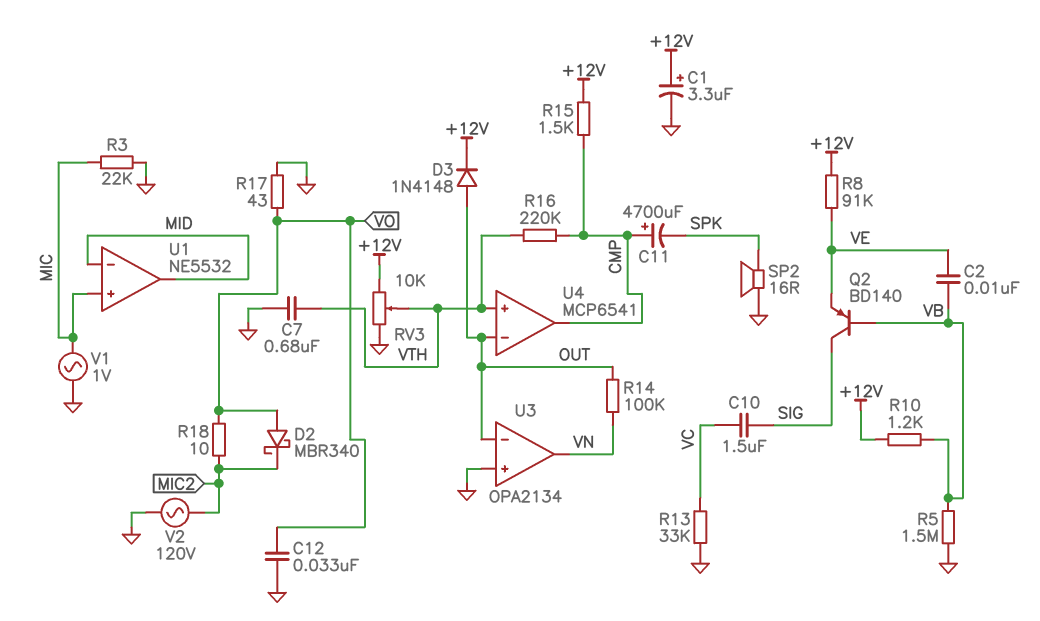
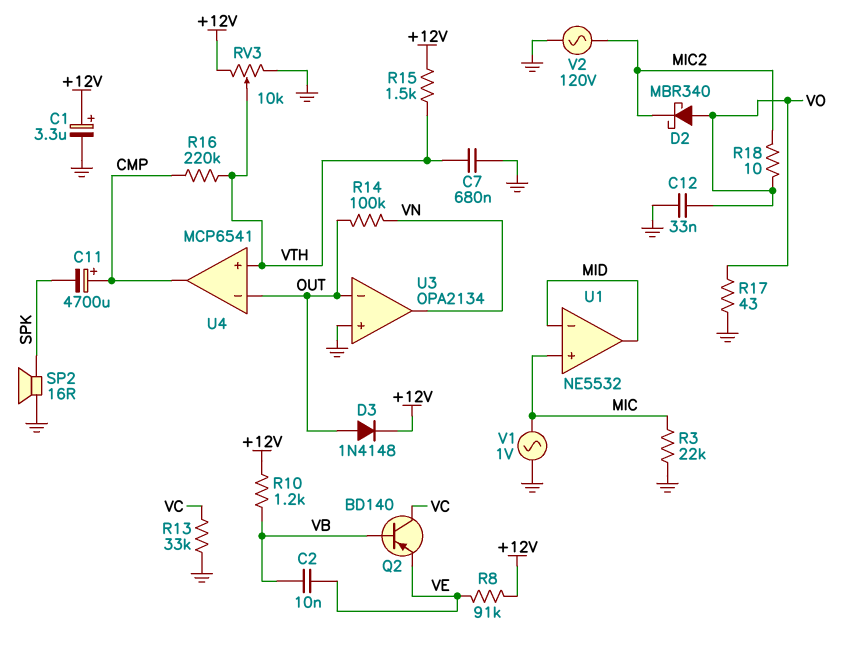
C10: 1.5uF (SIG, VC) -> none
Q2: PNP BD140 (B VB, C SIG, E VE) -> PNP BD140 (B VB, C VC, E VE)
R5: 1.5M (GND, VB) -> none
R15: 1.5k (+12V, CMP) -> 1.5k (+12V, VTH)

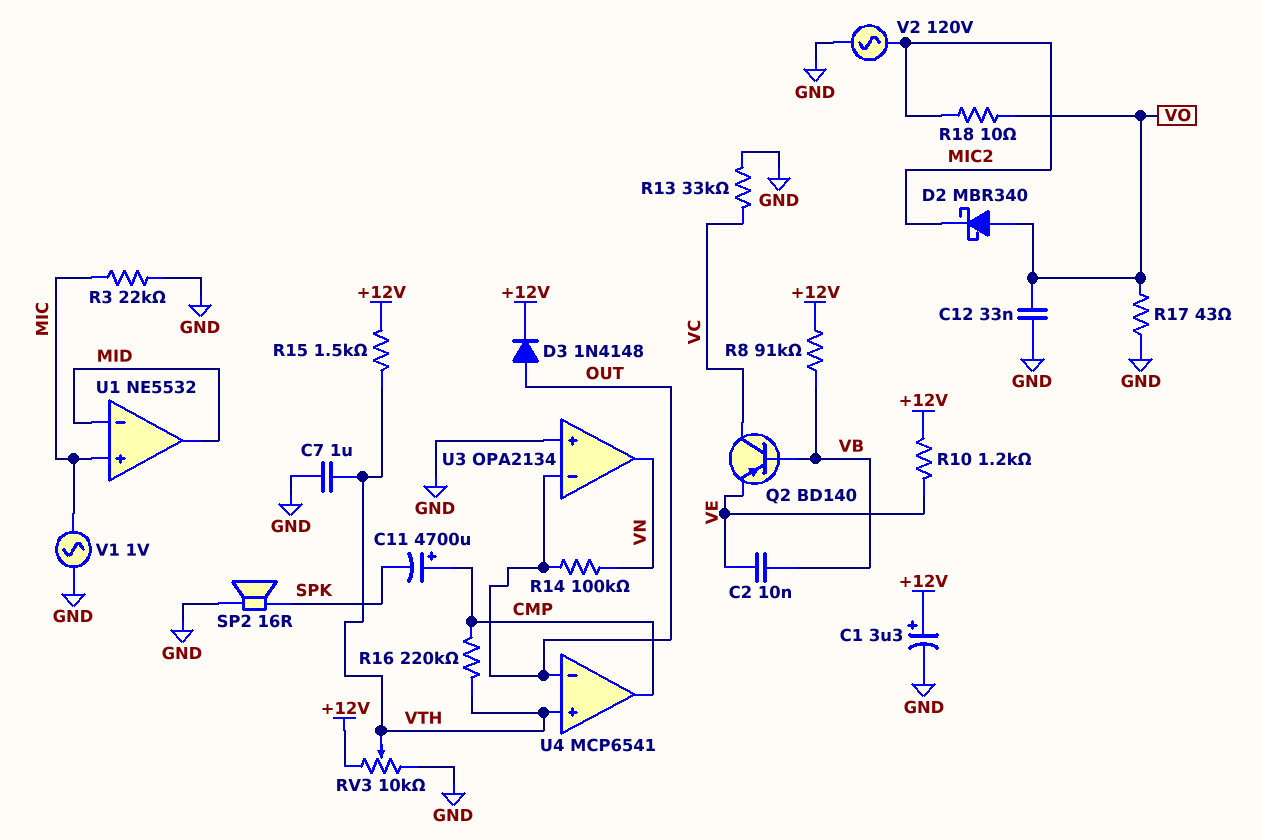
C7: 680nF (GND, VTH) -> 1uF (GND, VTH)
R8: 91k (+12V, VE) -> 91k (+12V, VB)
R10: 1.2k (+12V, VB) -> 1.2k (+12V, VE)

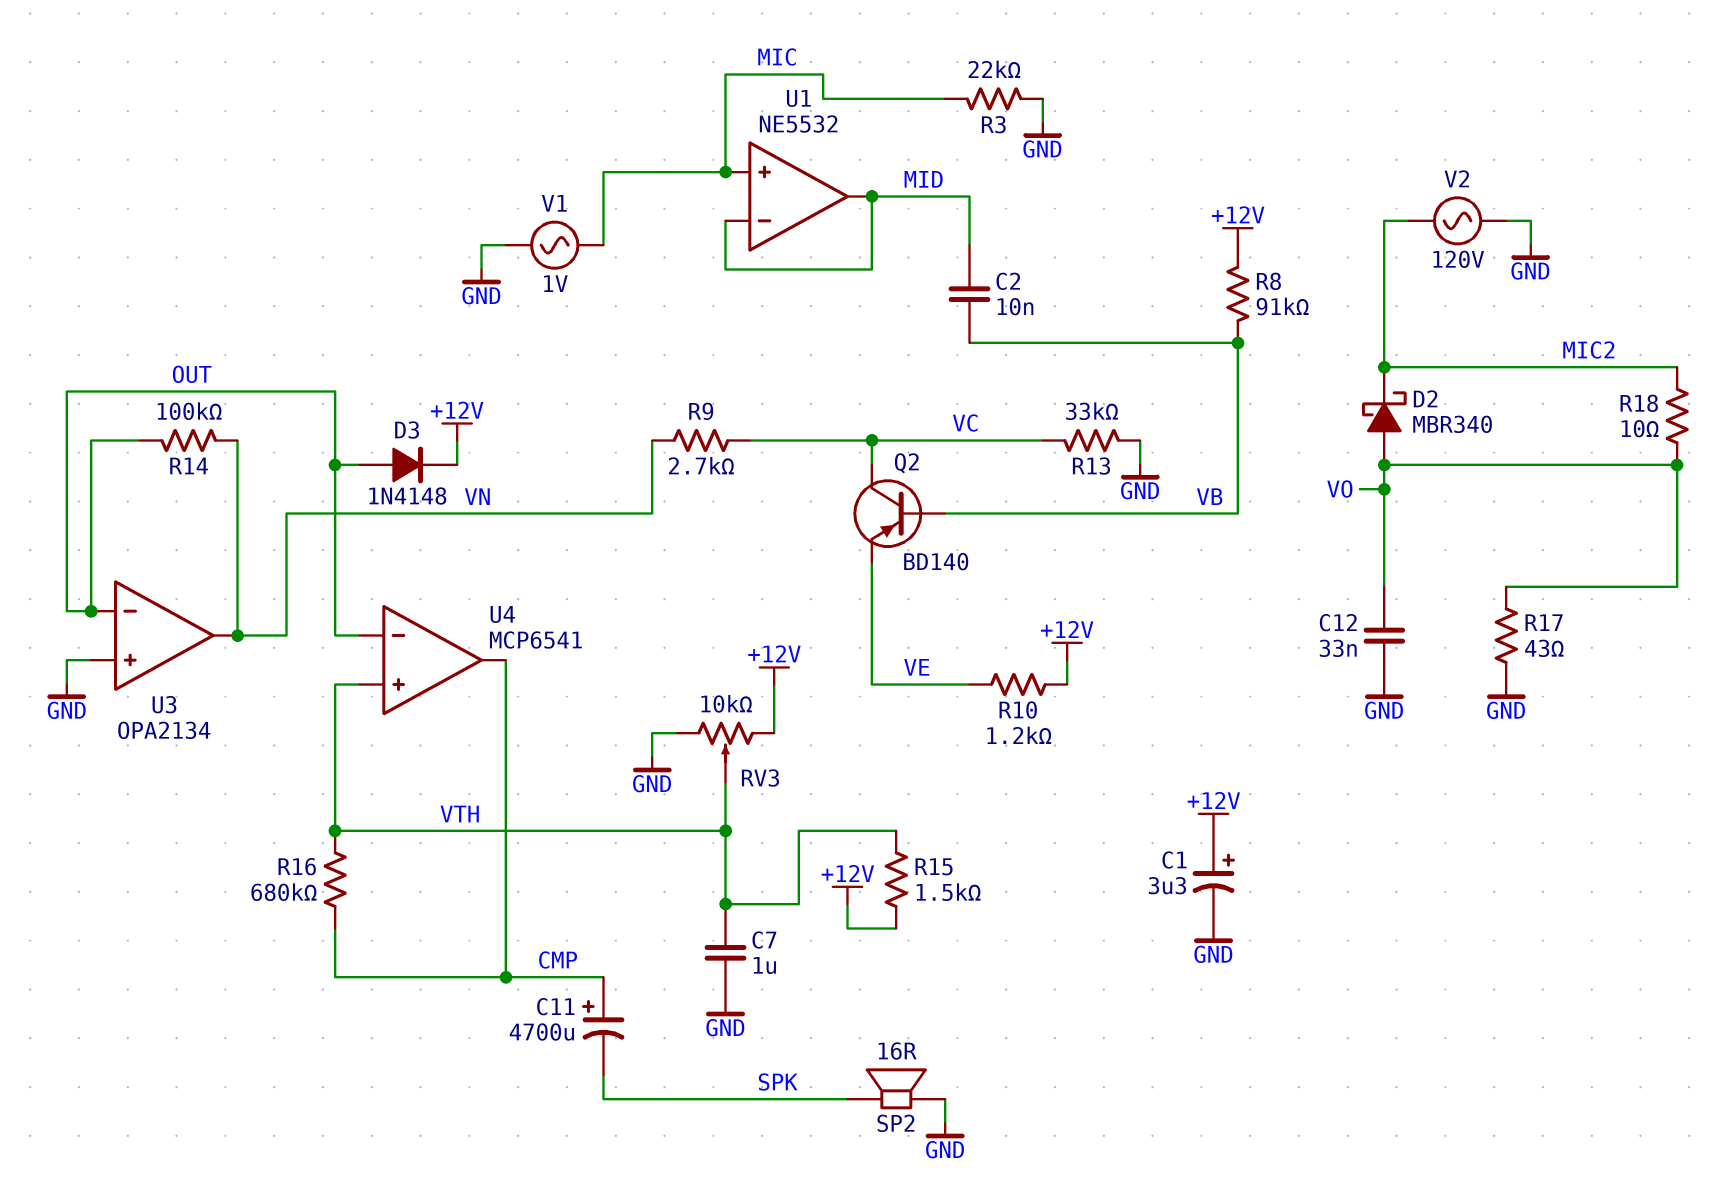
C2: 10nF (VB, VE) -> 10nF (MID, VB)
R9: none -> 2.7k (VC, VN)
R16: 220k (CMP, VTH) -> 680k (CMP, VTH)

